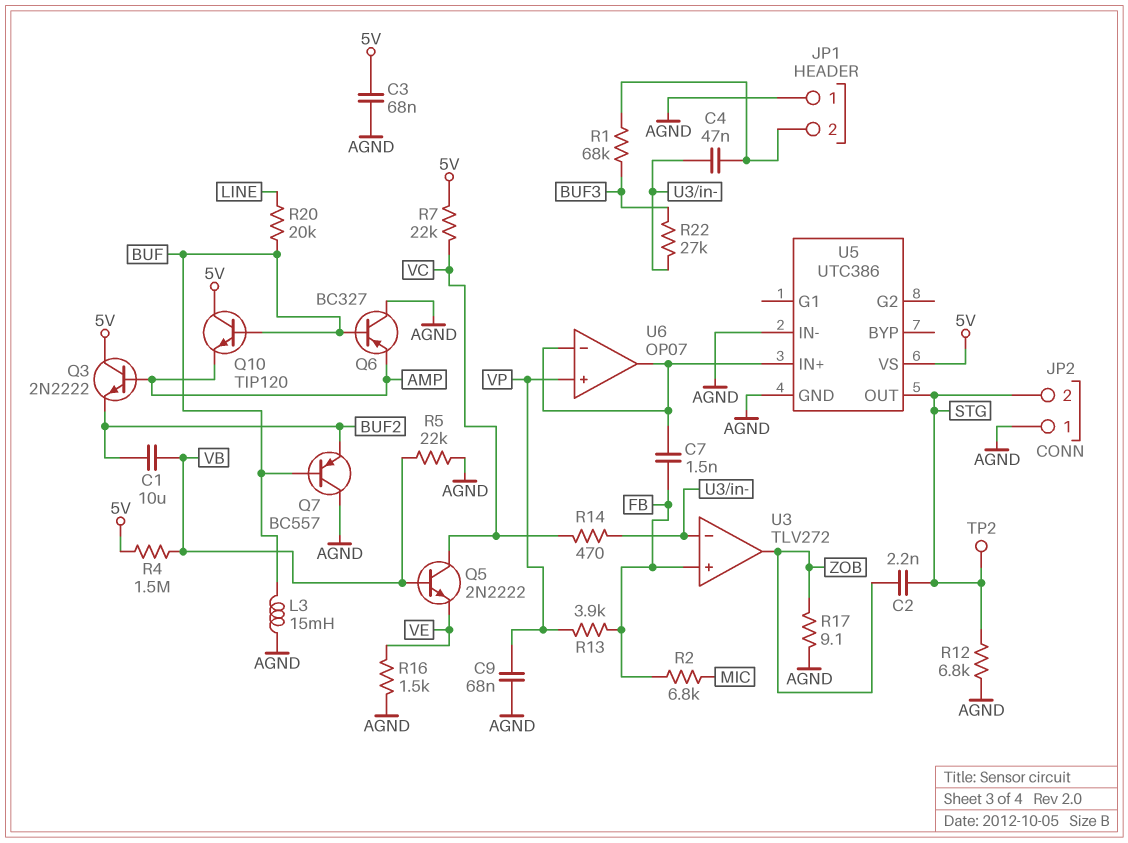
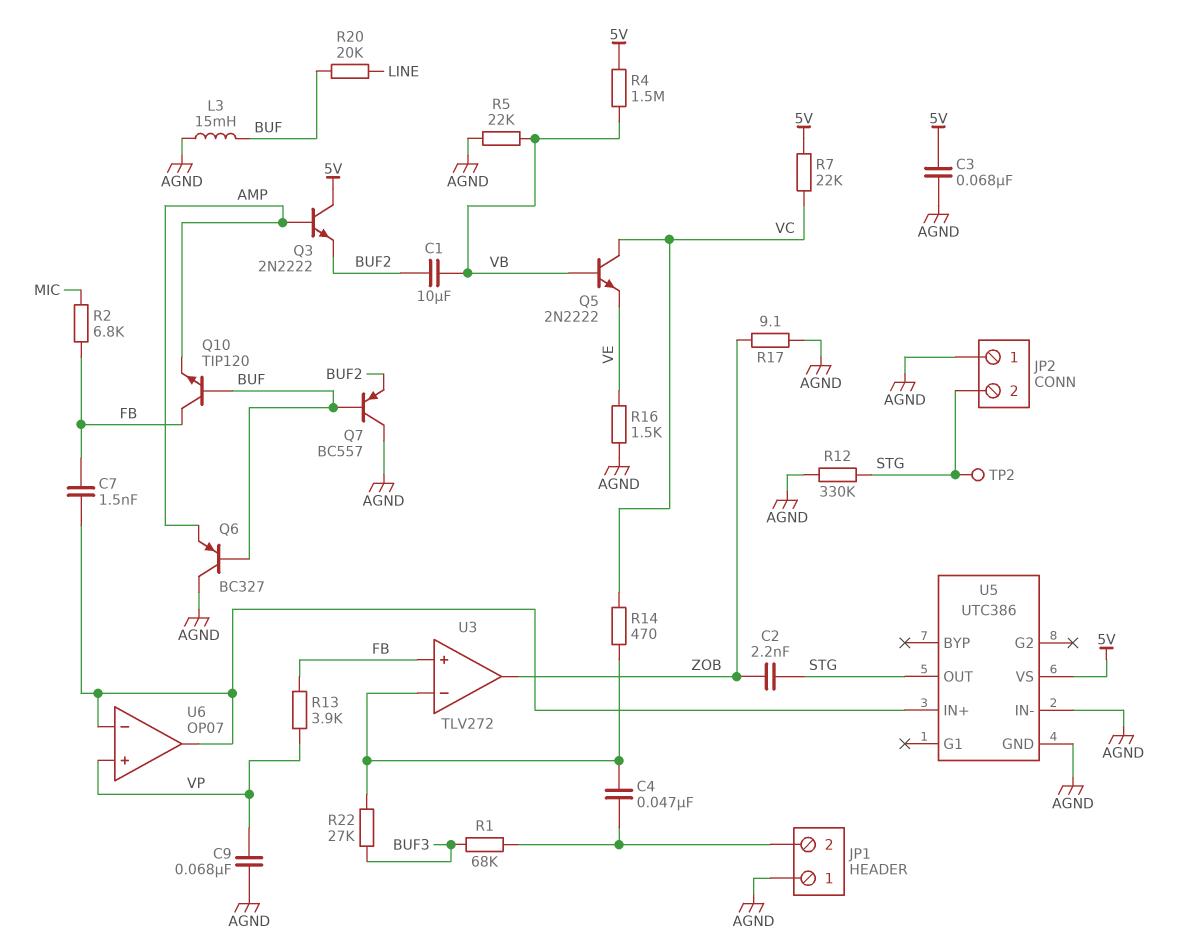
Q10: NPN TIP120 (B BUF, C 5V, E AMP) -> NPN TIP120 (B BUF, C FB, E AMP)
R12: 6.8k (AGND, STG) -> 330k (AGND, STG)

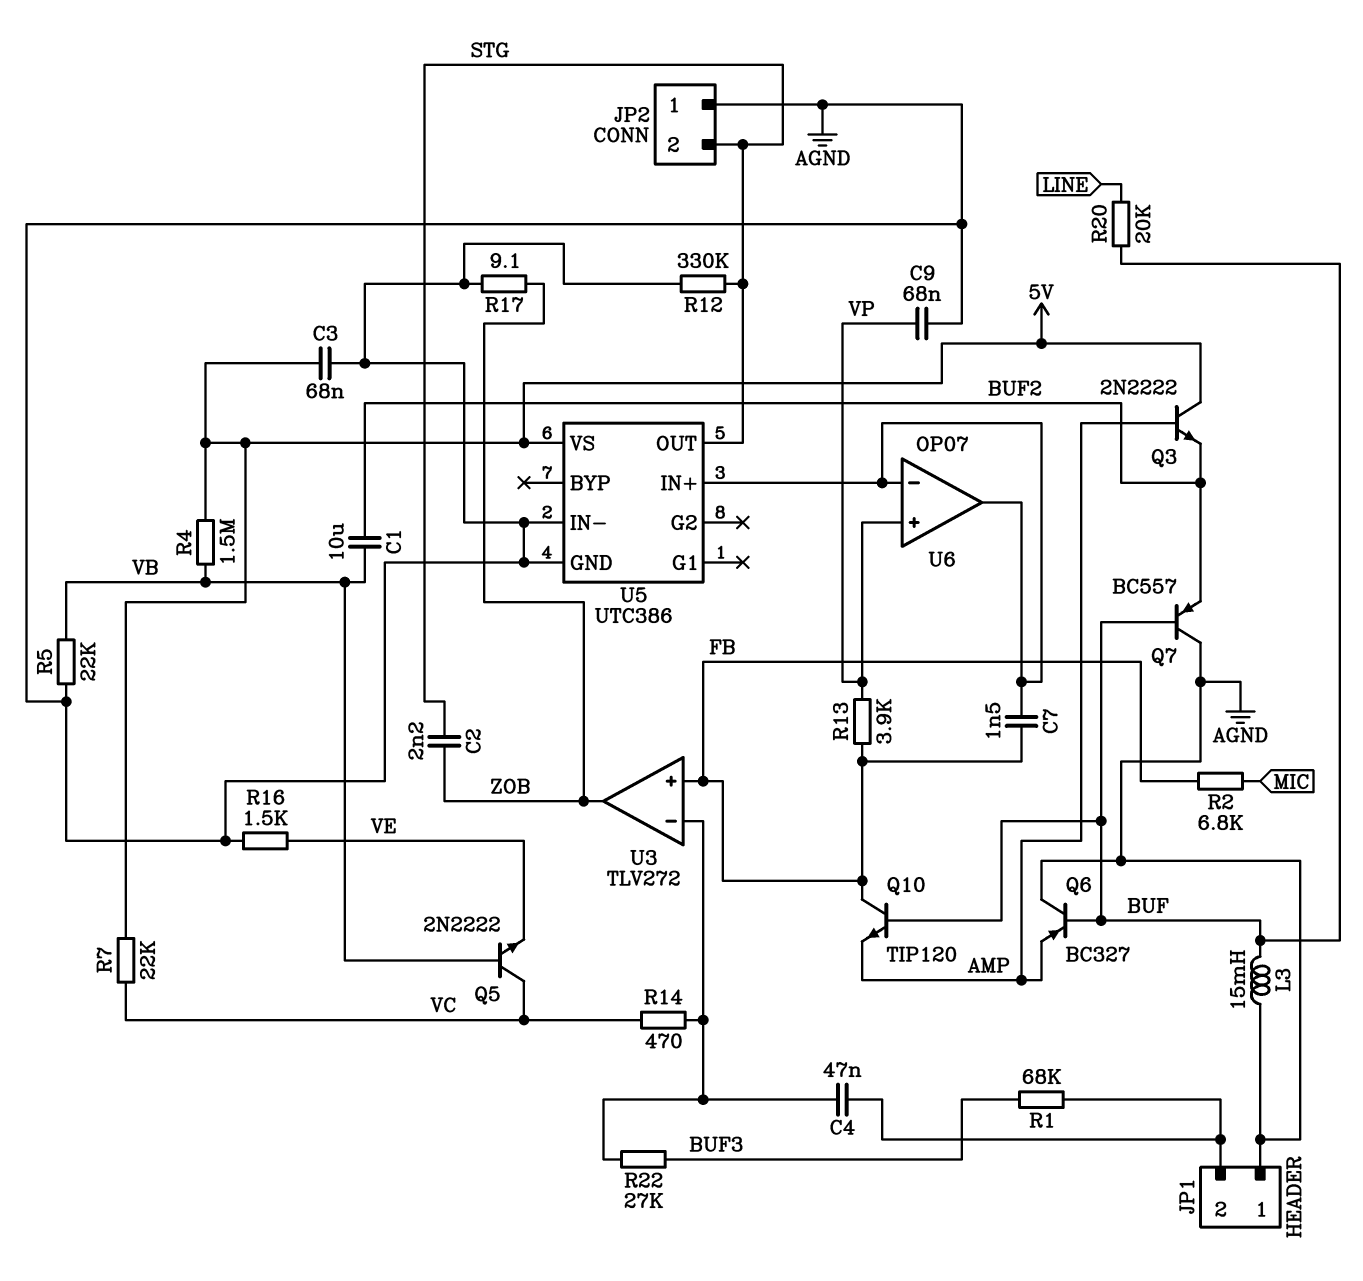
TP2: test point (STG) -> none

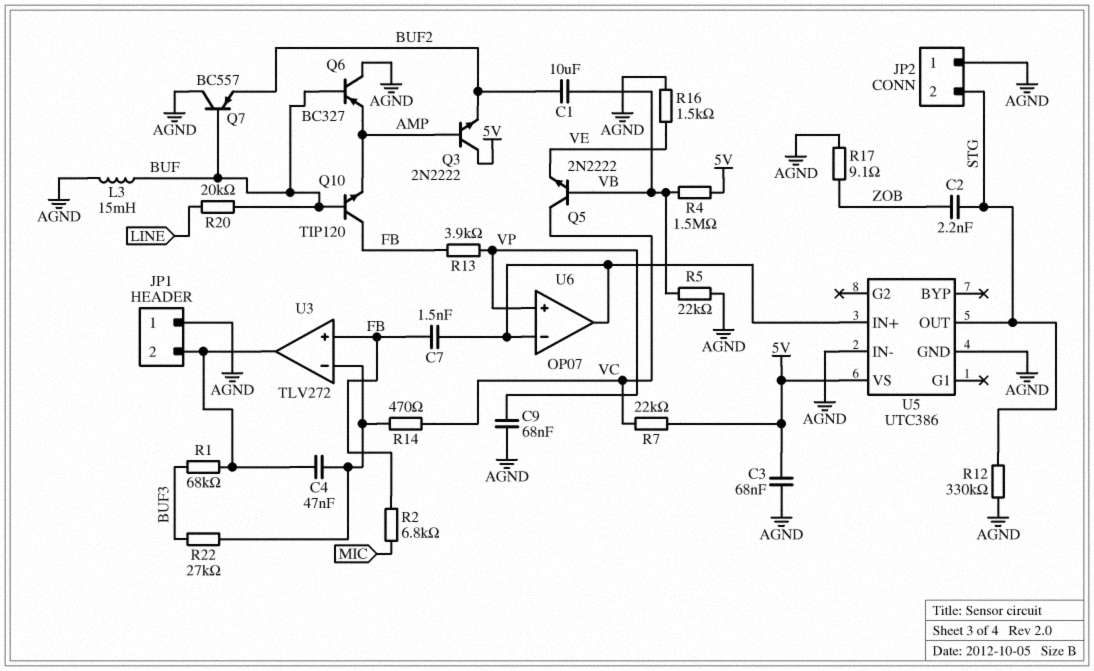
U3 pin out: ZOB -> JP1/2

